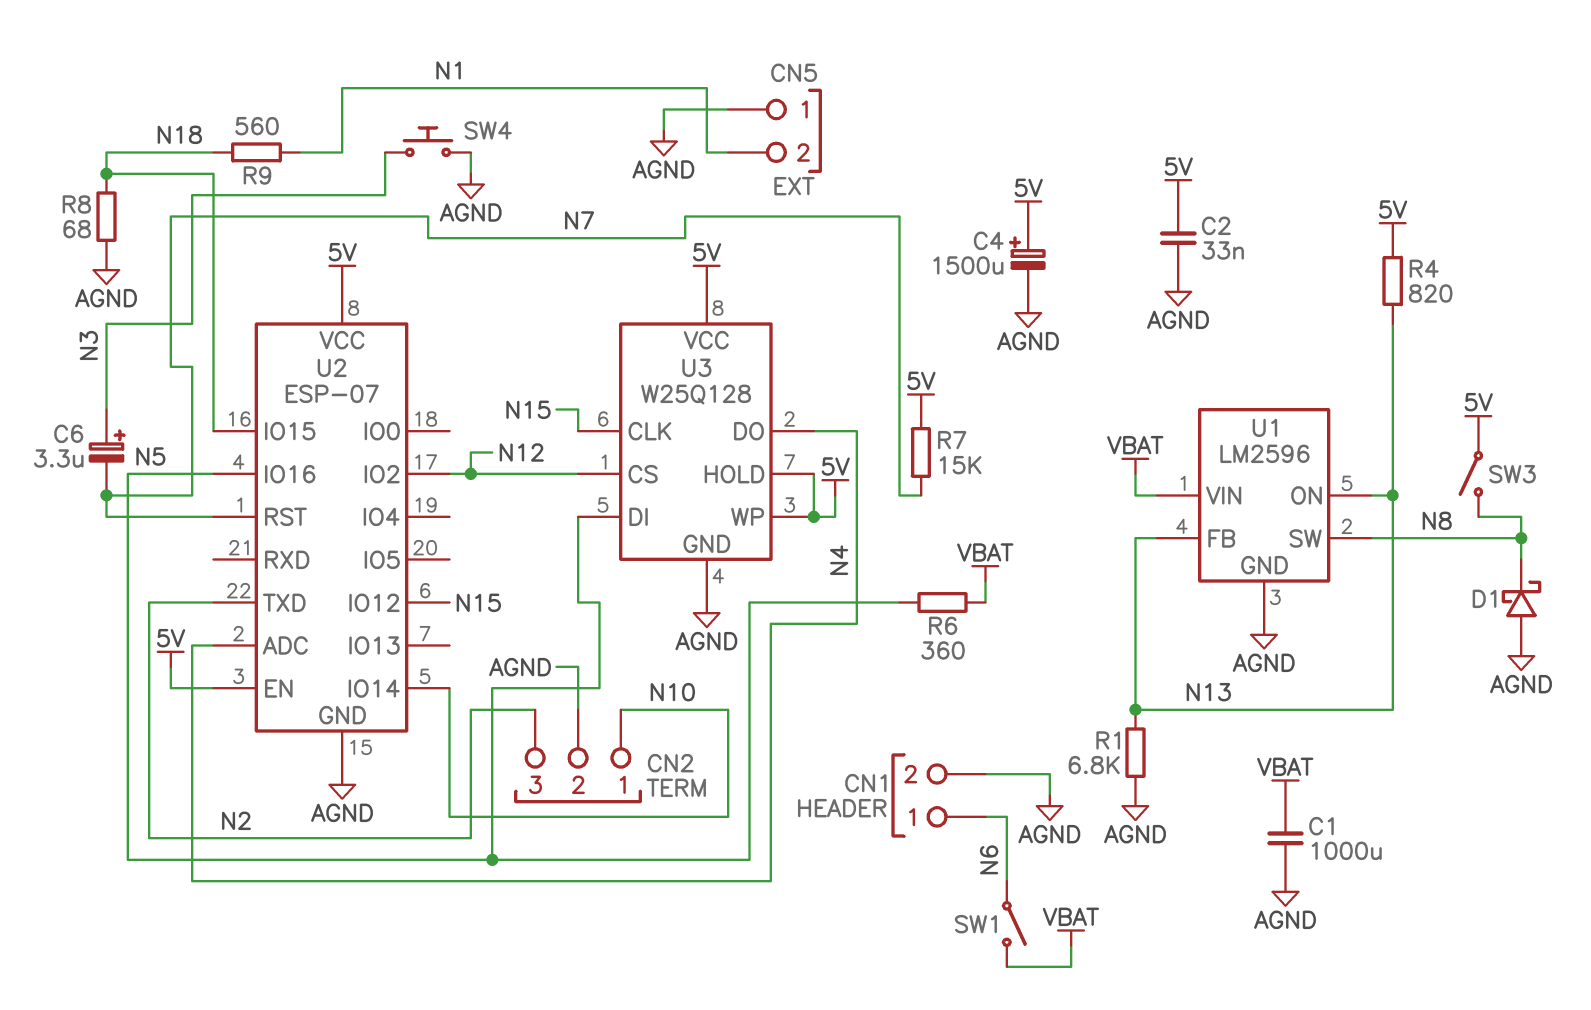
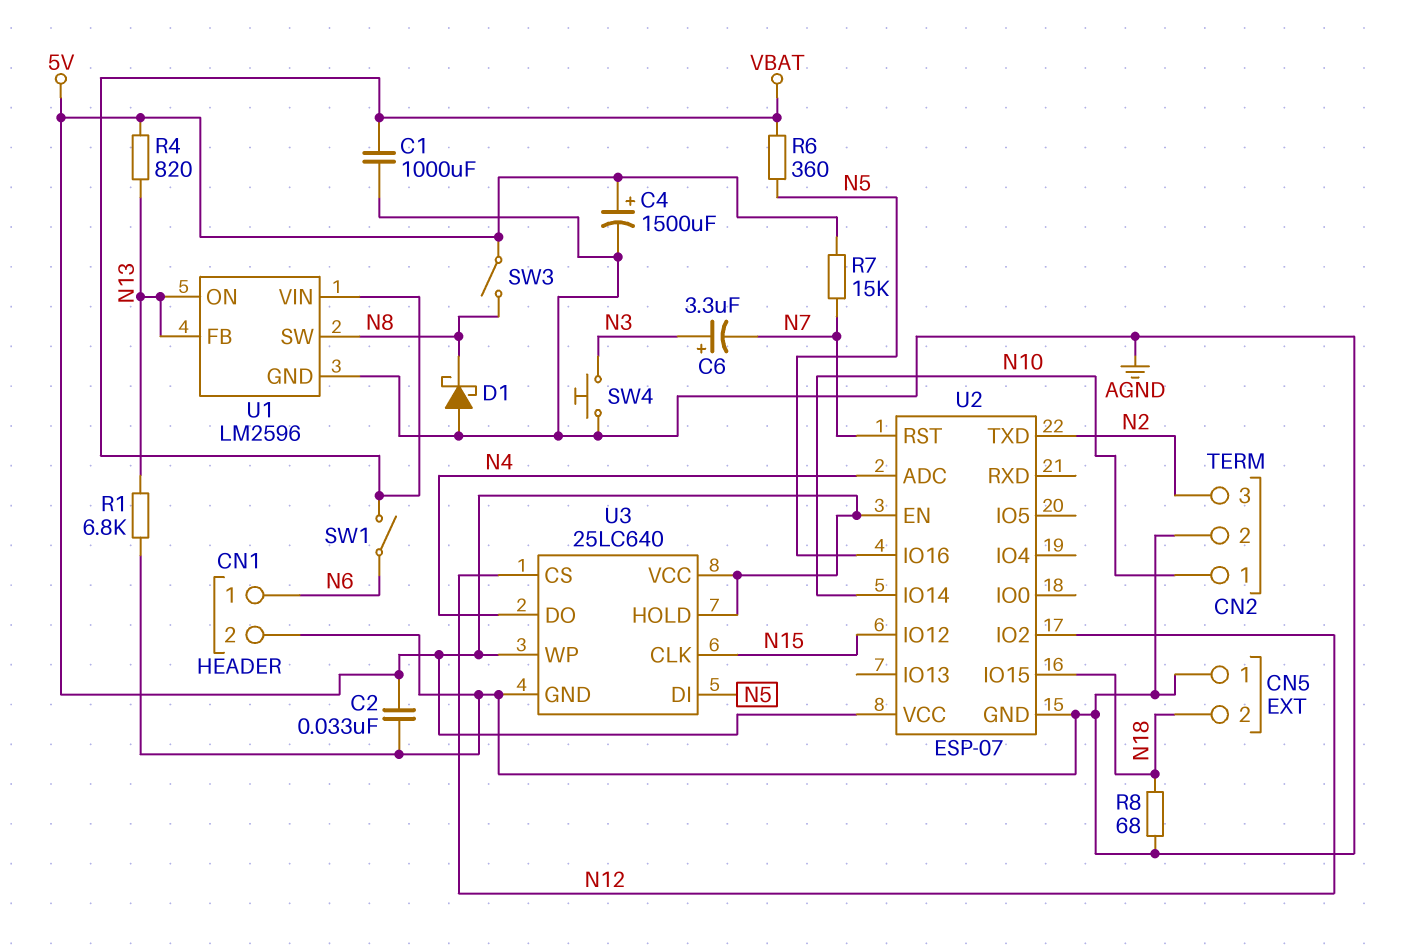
CN5 pin 2: N1 -> N18
R9: 560 (N1, N18) -> none
U3: W25Q128 -> 25LC640

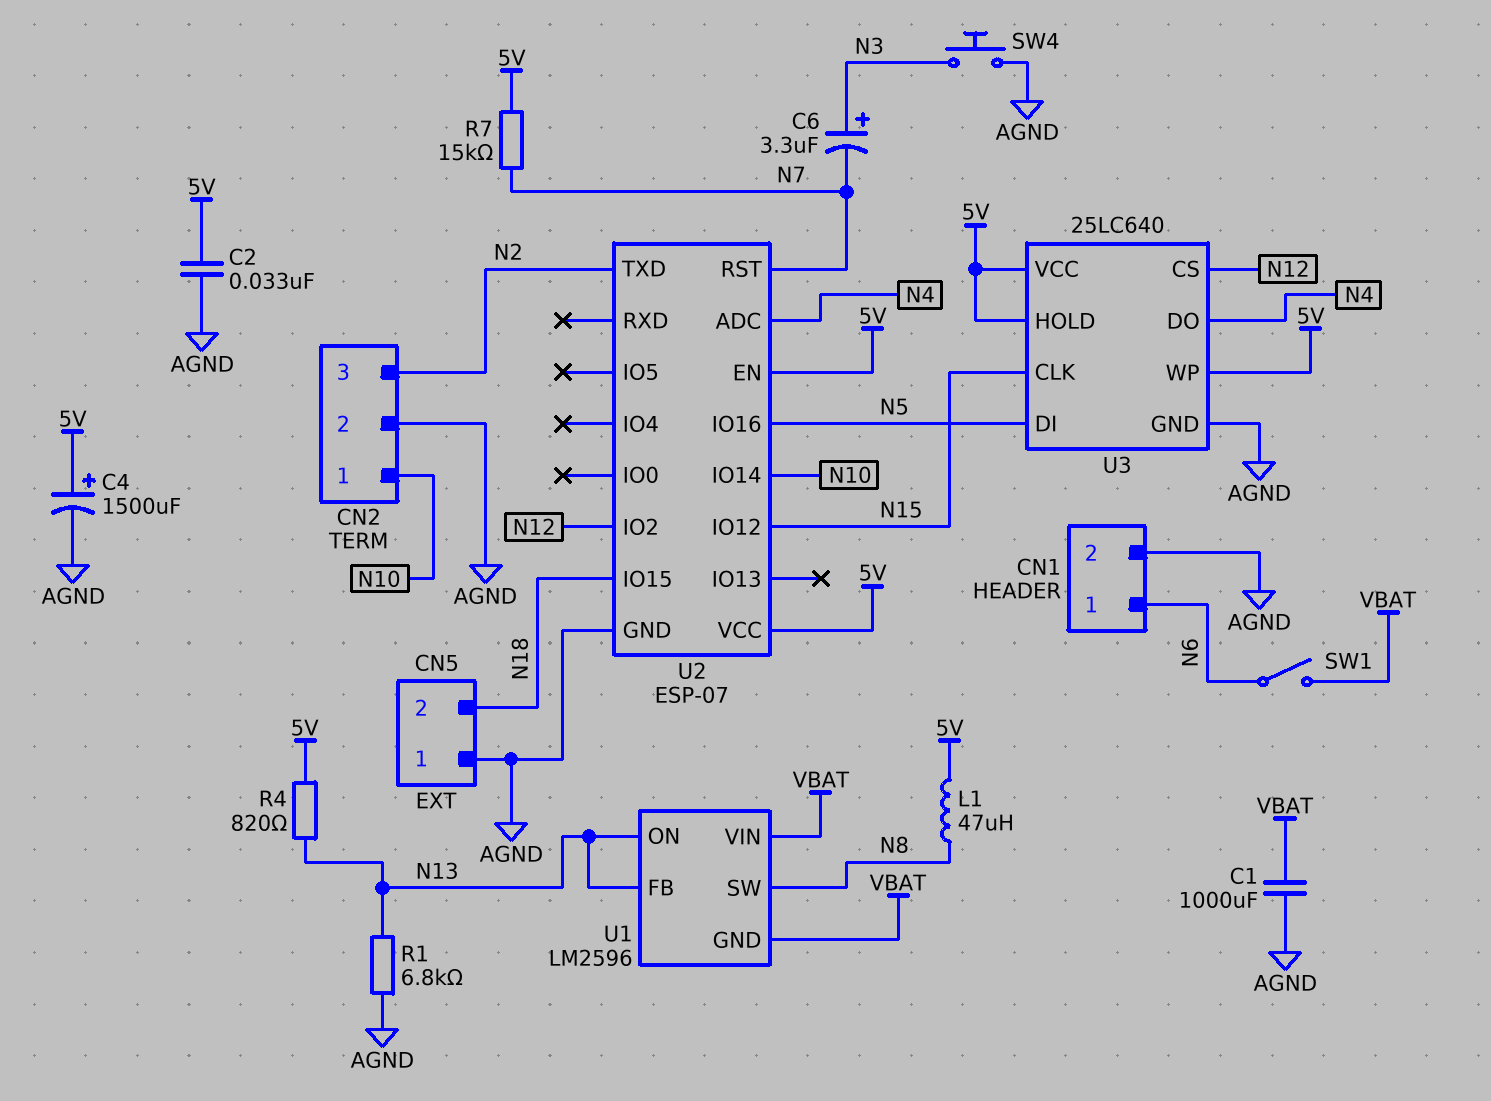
D1: schottky (A AGND, K N8) -> none
L1: none -> 47uH (5V, N8)
R6: 360 (N5, VBAT) -> none
R8: 68 (AGND, N18) -> none
SW3: switch (5V, N8) -> none
U1 pin GND: AGND -> VBAT

